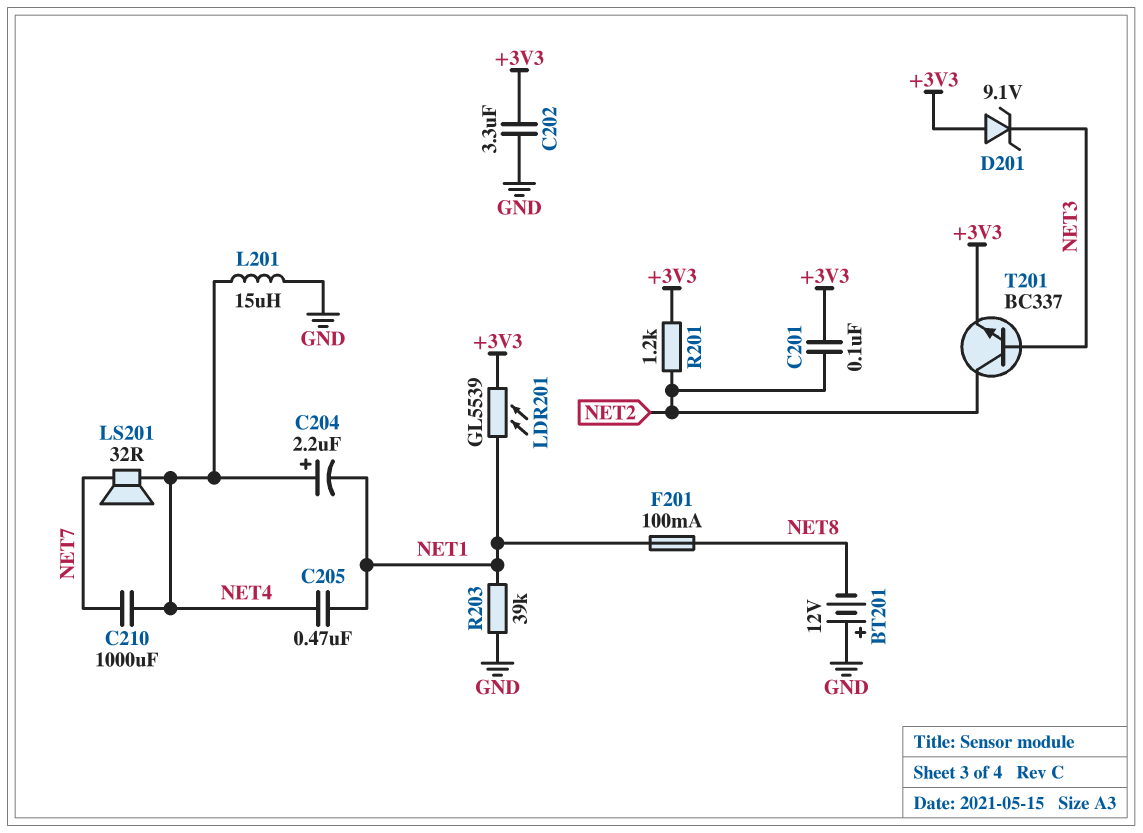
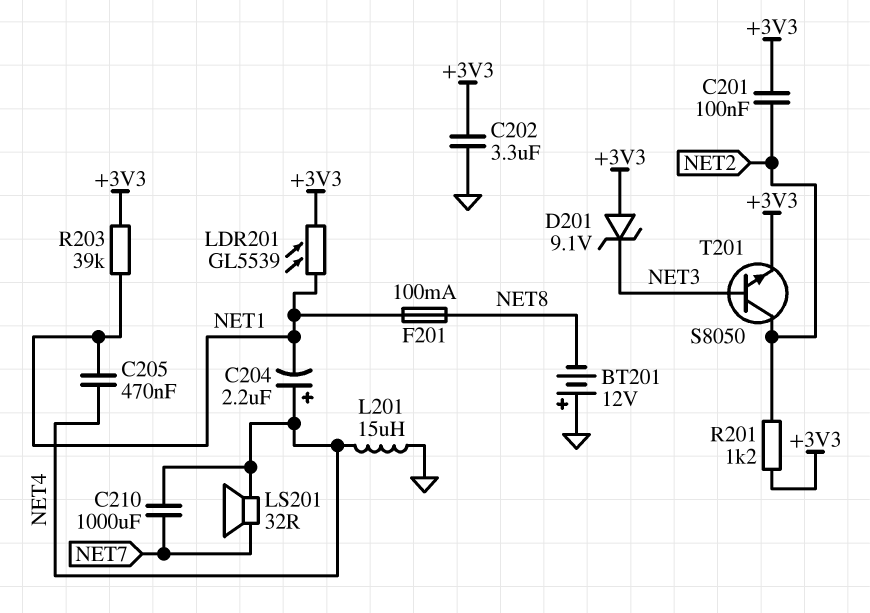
R203: 39k (GND, NET1) -> 39k (+3V3, NET1)
T201: NPN BC337 (B NET3, C NET2, E +3V3) -> NPN S8050 (B NET3, C NET2, E +3V3)

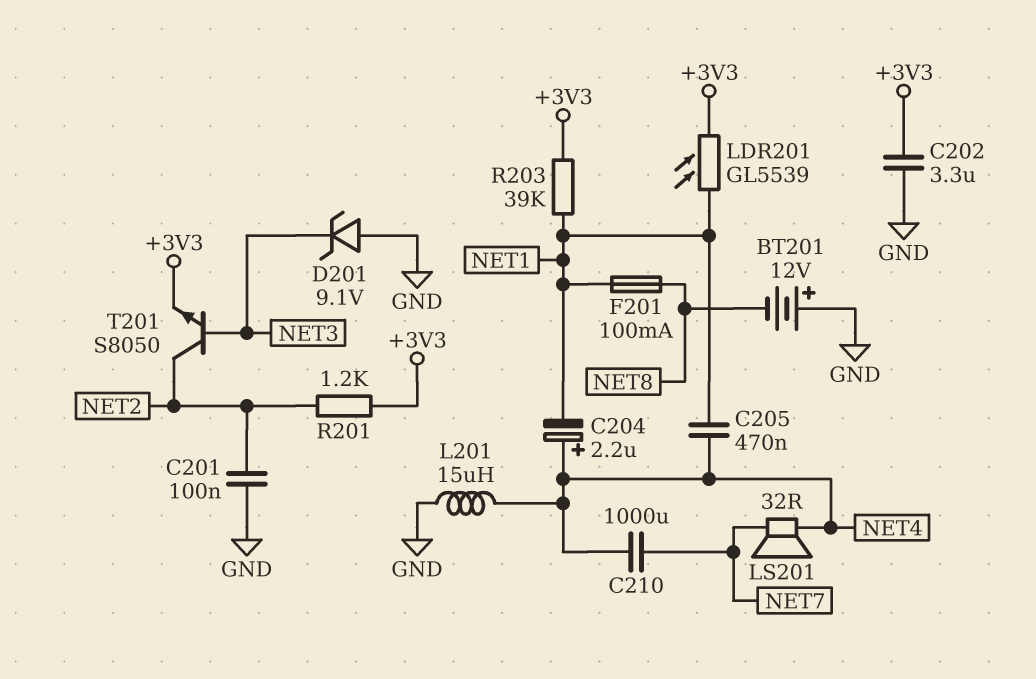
C201: 100nF (+3V3, NET2) -> 100nF (GND, NET2)
D201: zener 9.1V (A +3V3, K NET3) -> zener 9.1V (A GND, K NET3)

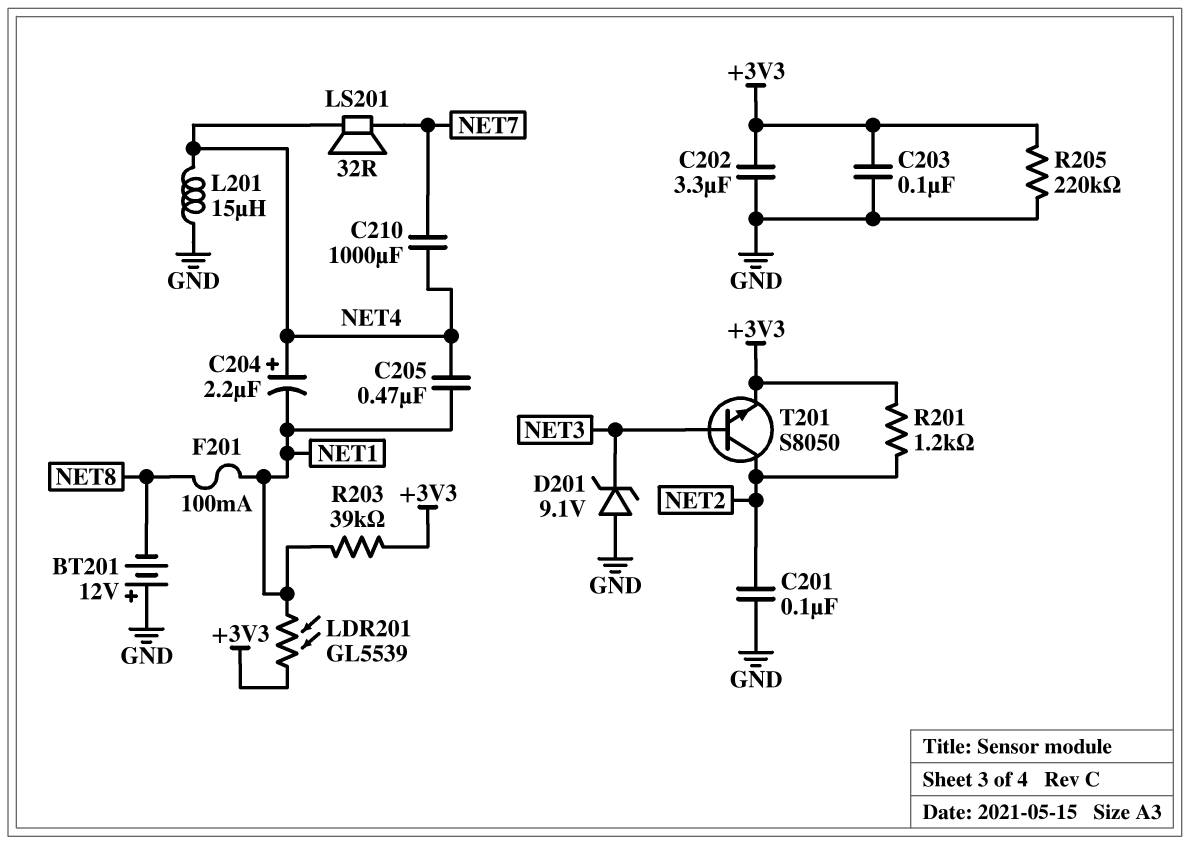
C203: none -> 100nF (+3V3, GND)
R205: none -> 220k (+3V3, GND)

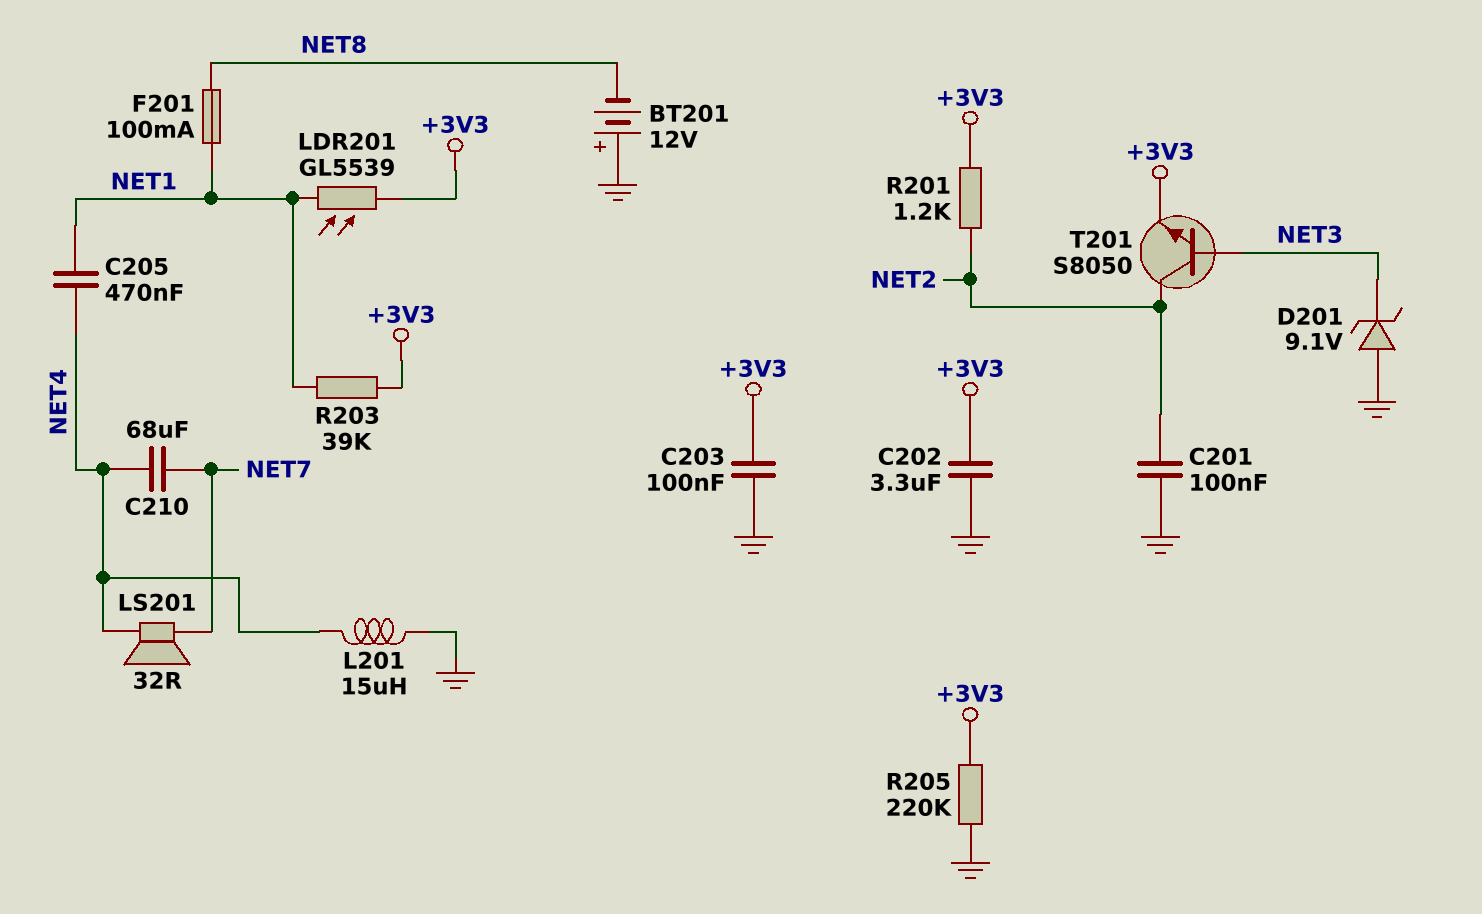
C204: 2.2uF (plus NET4, minus NET1) -> none
C210: 1000uF (NET4, NET7) -> 68uF (NET4, NET7)

